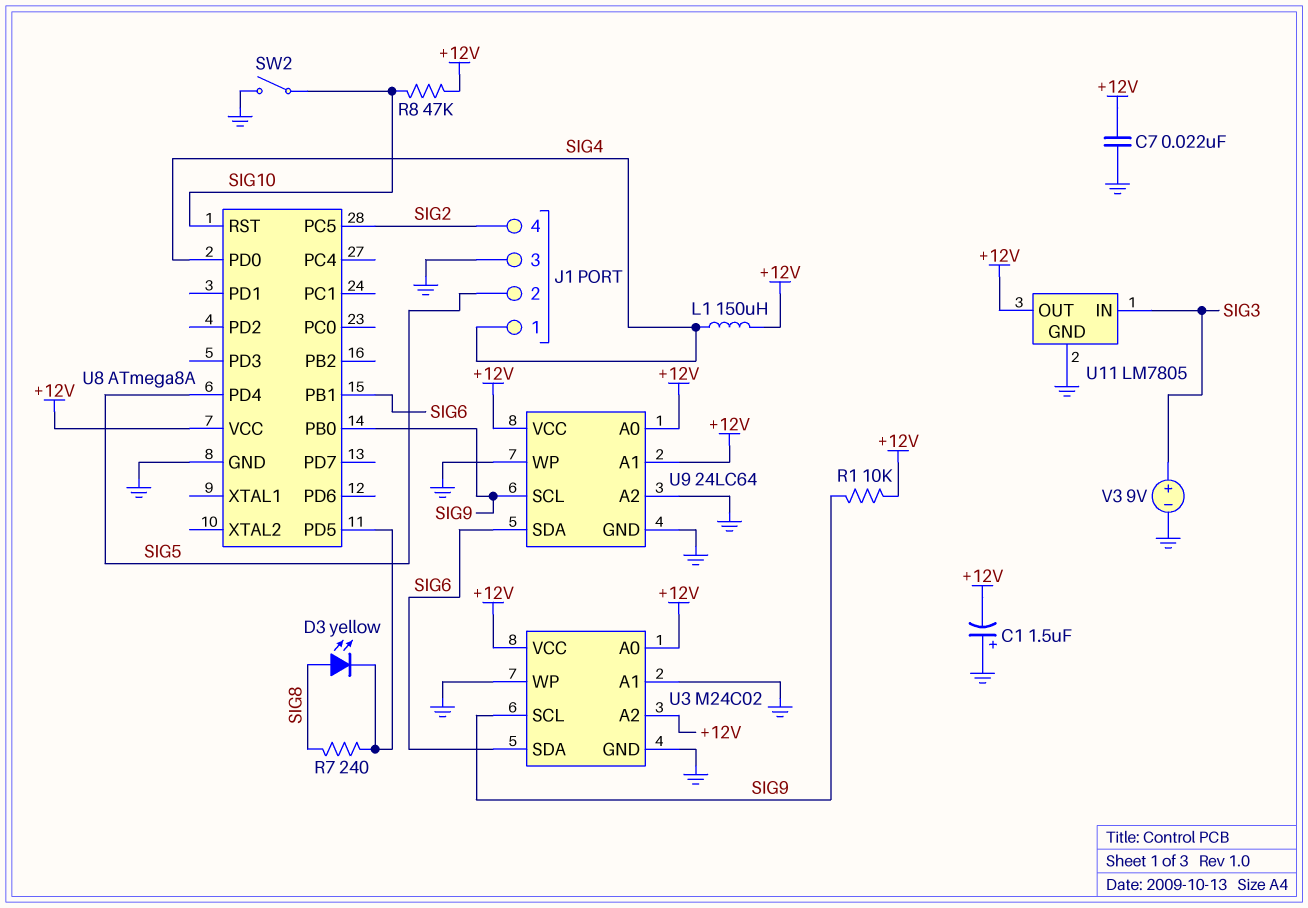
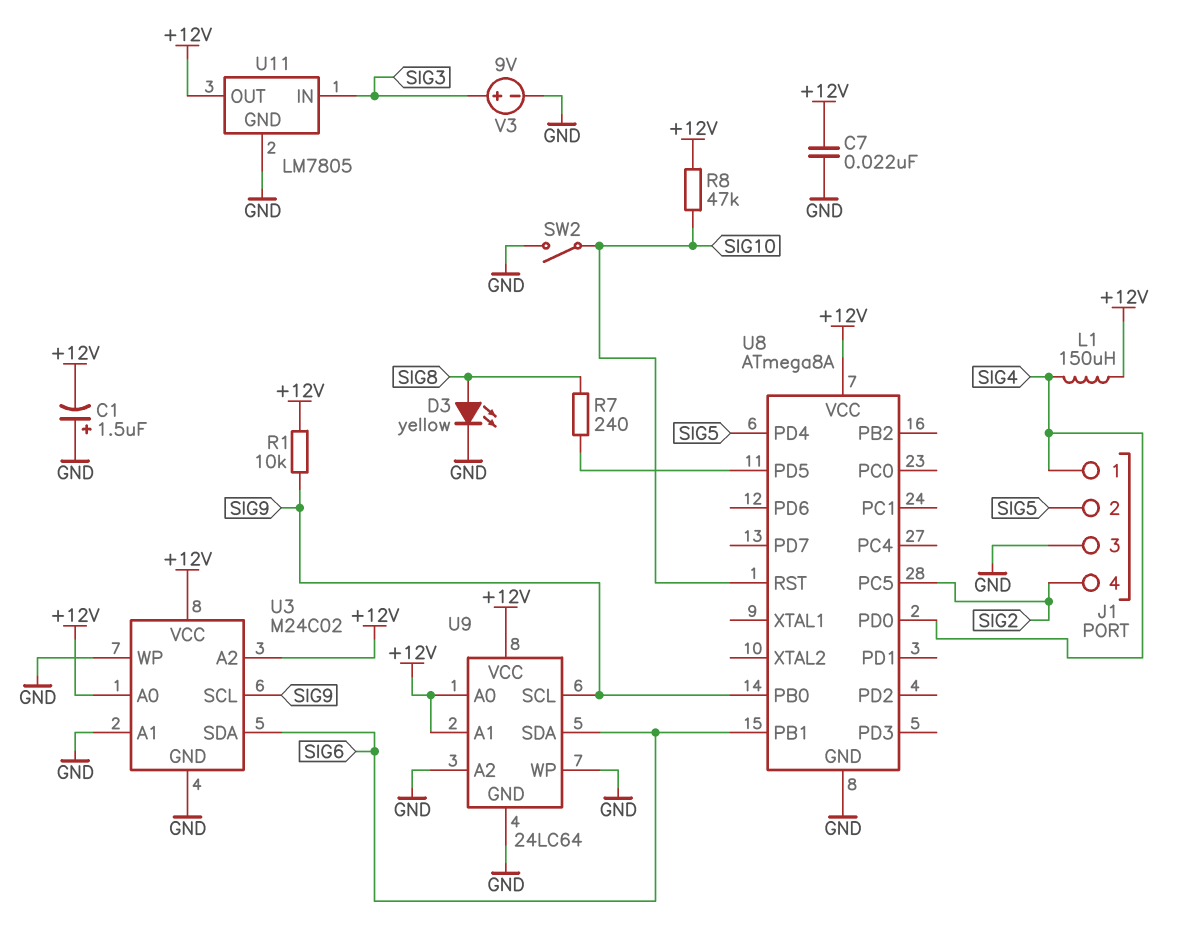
D3: LED yellow (A SIG8, K U8/PD5) -> LED yellow (A SIG8, K GND)

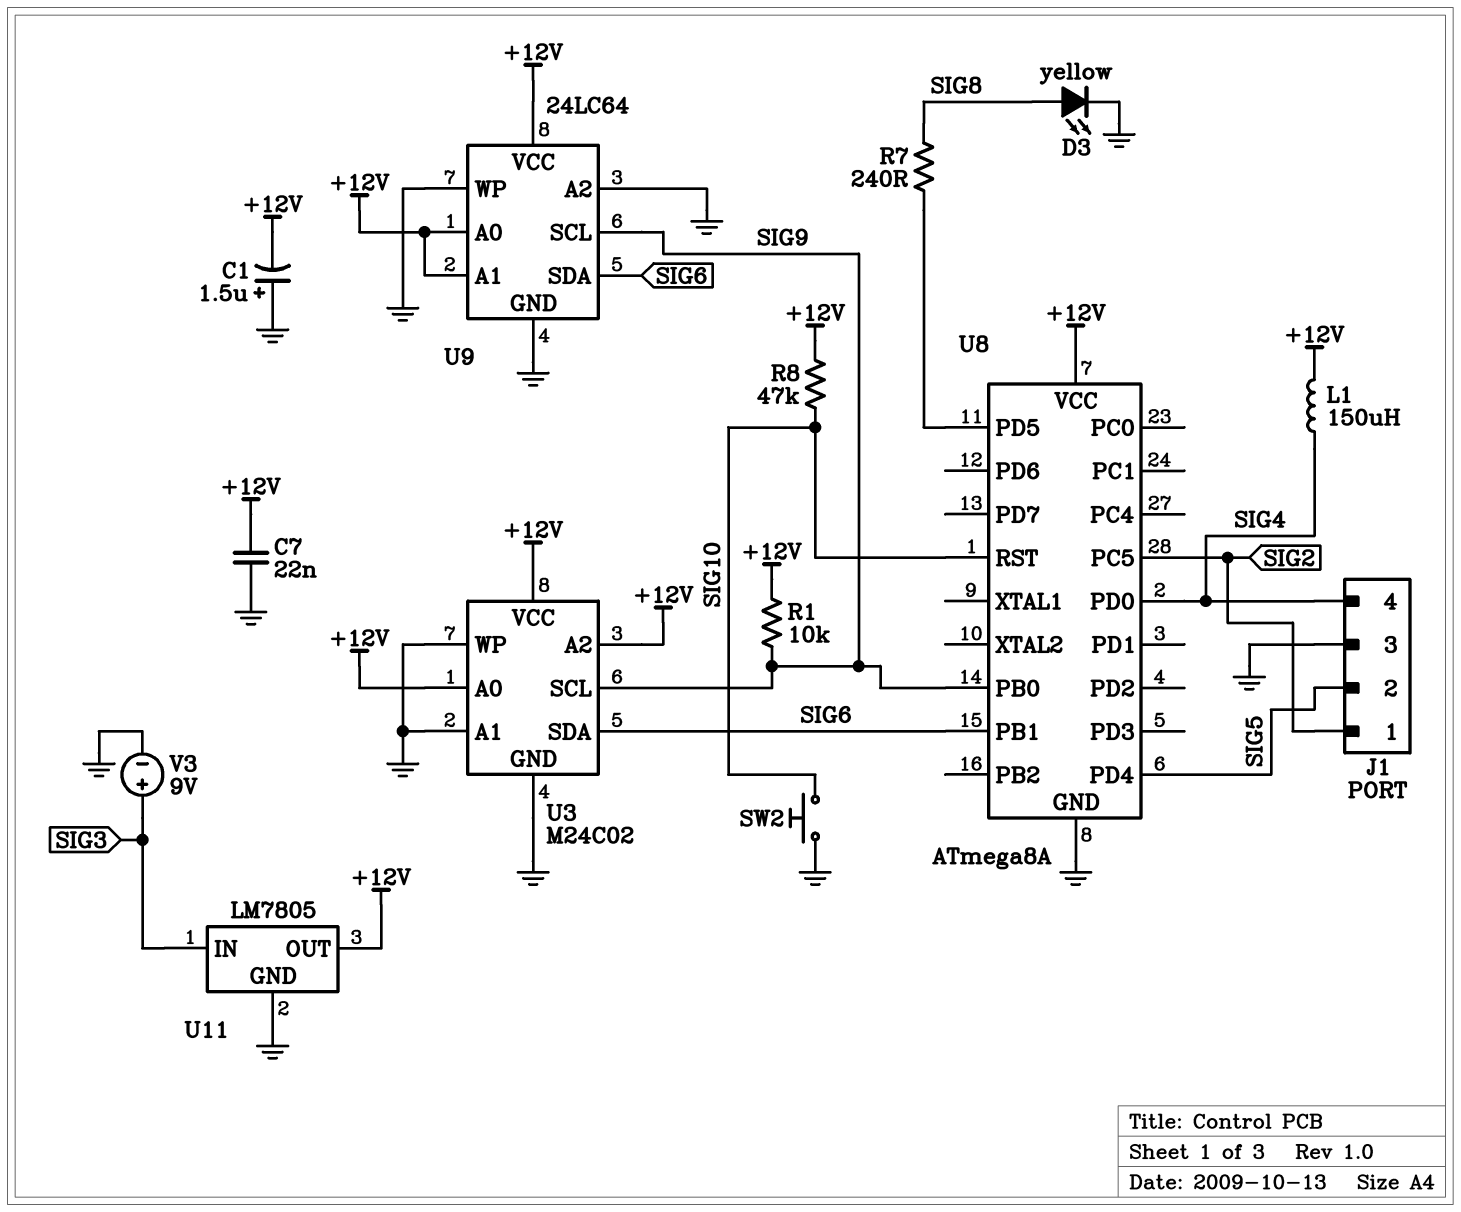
J1 pin 1: SIG4 -> SIG2
J1 pin 4: SIG2 -> SIG4
SW2: switch (GND, SIG10) -> button (GND, SIG10)

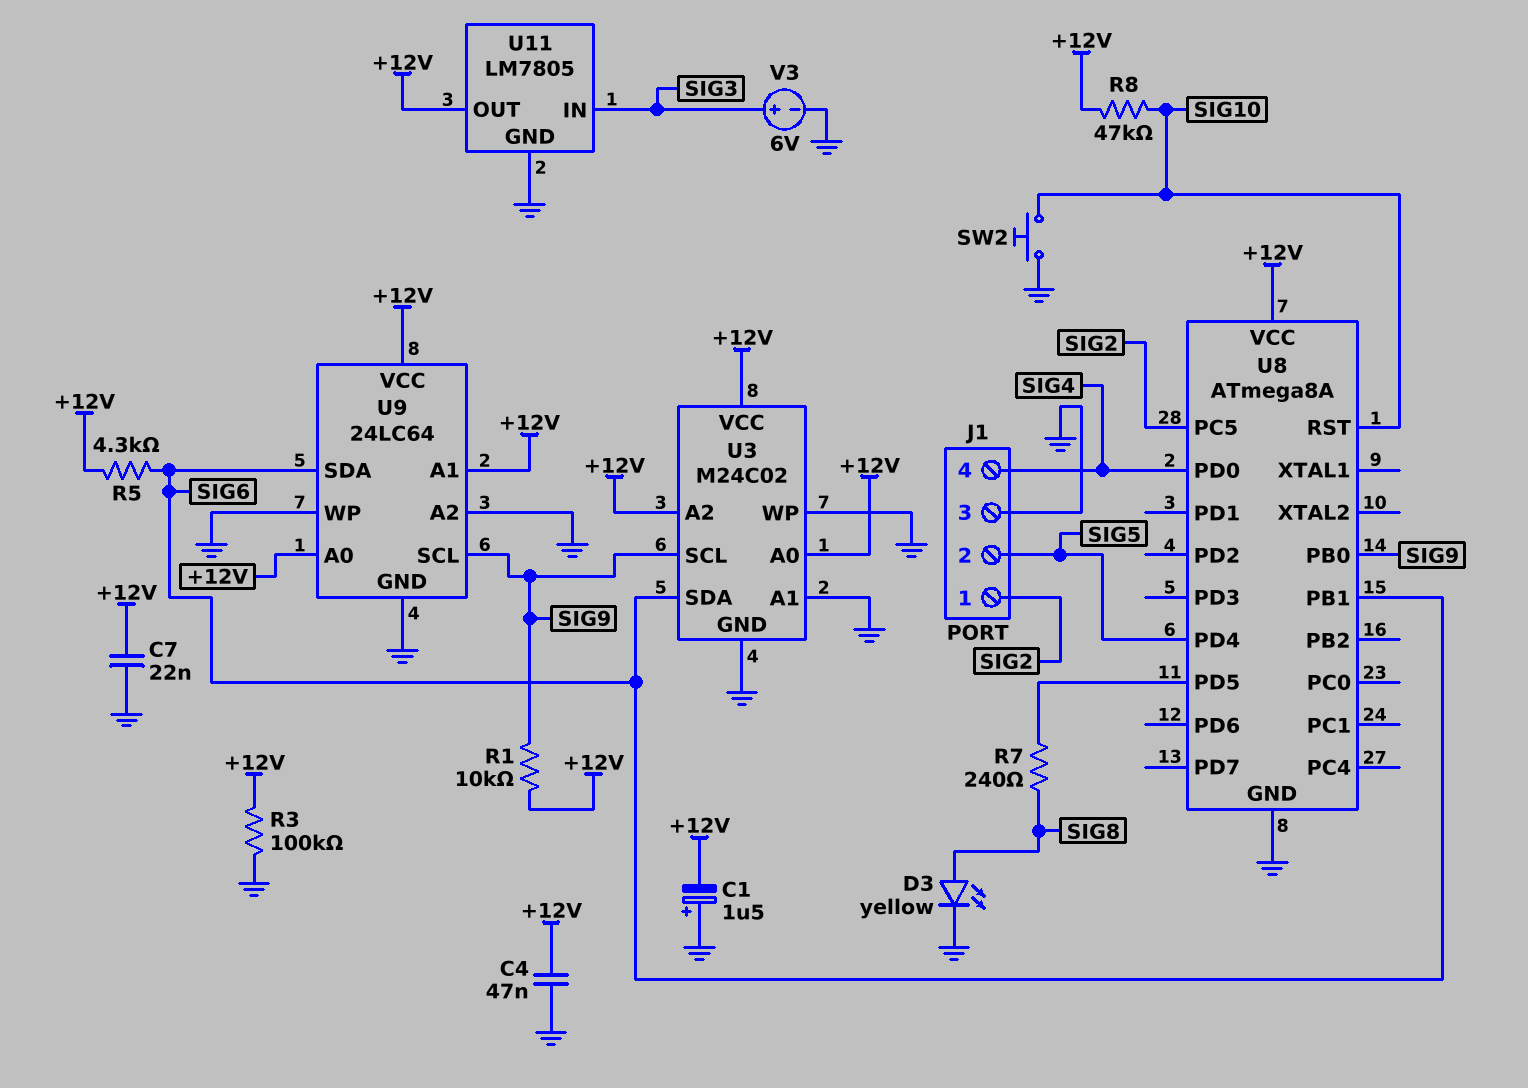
C4: none -> 47nF (+12V, GND)
L1: 150uH (+12V, SIG4) -> none
R3: none -> 100k (+12V, GND)
R5: none -> 4.3k (+12V, SIG6)
V3: 9V (plus SIG3, minus GND) -> 6V (plus SIG3, minus GND)

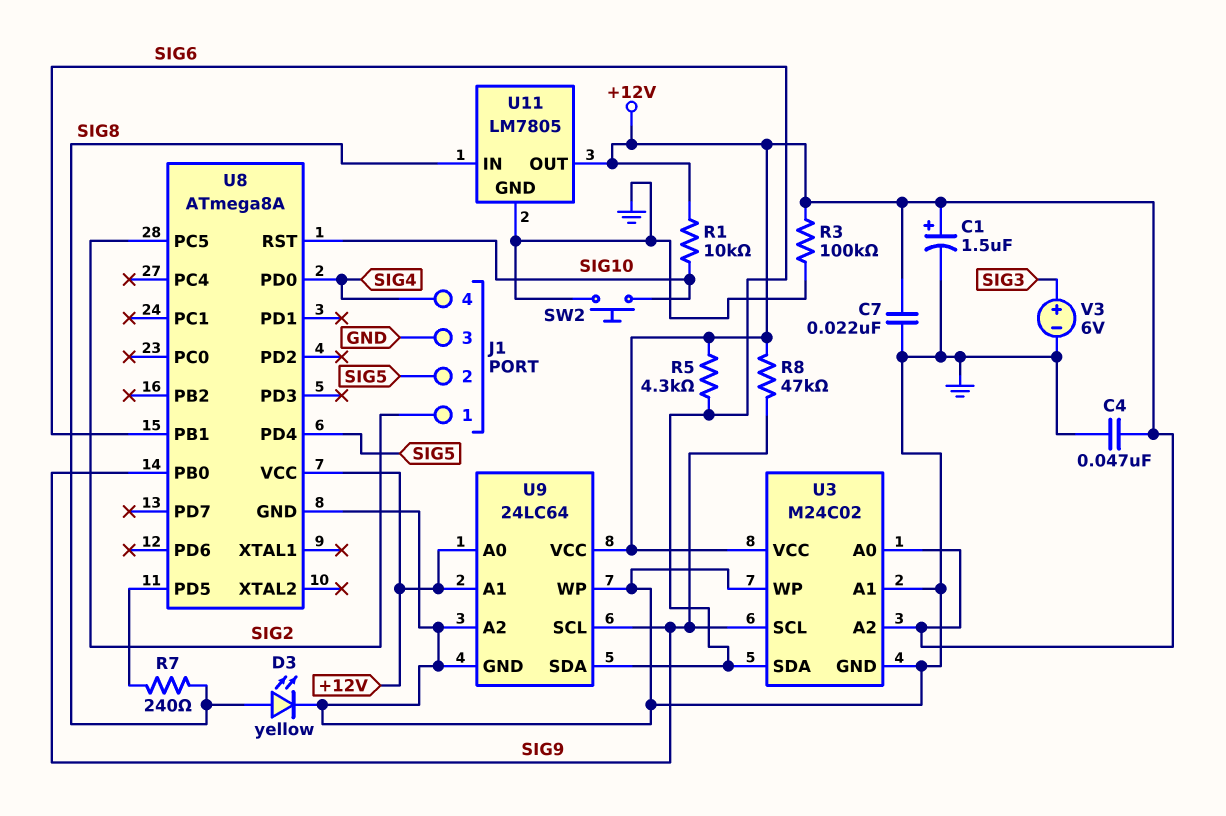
C1: 1.5uF (plus GND, minus +12V) -> 1.5uF (plus +12V, minus GND)
R1: 10k (+12V, SIG9) -> 10k (+12V, SIG10)
R8: 47k (+12V, SIG10) -> 47k (+12V, SIG9)
U11 pin IN: SIG3 -> SIG8

